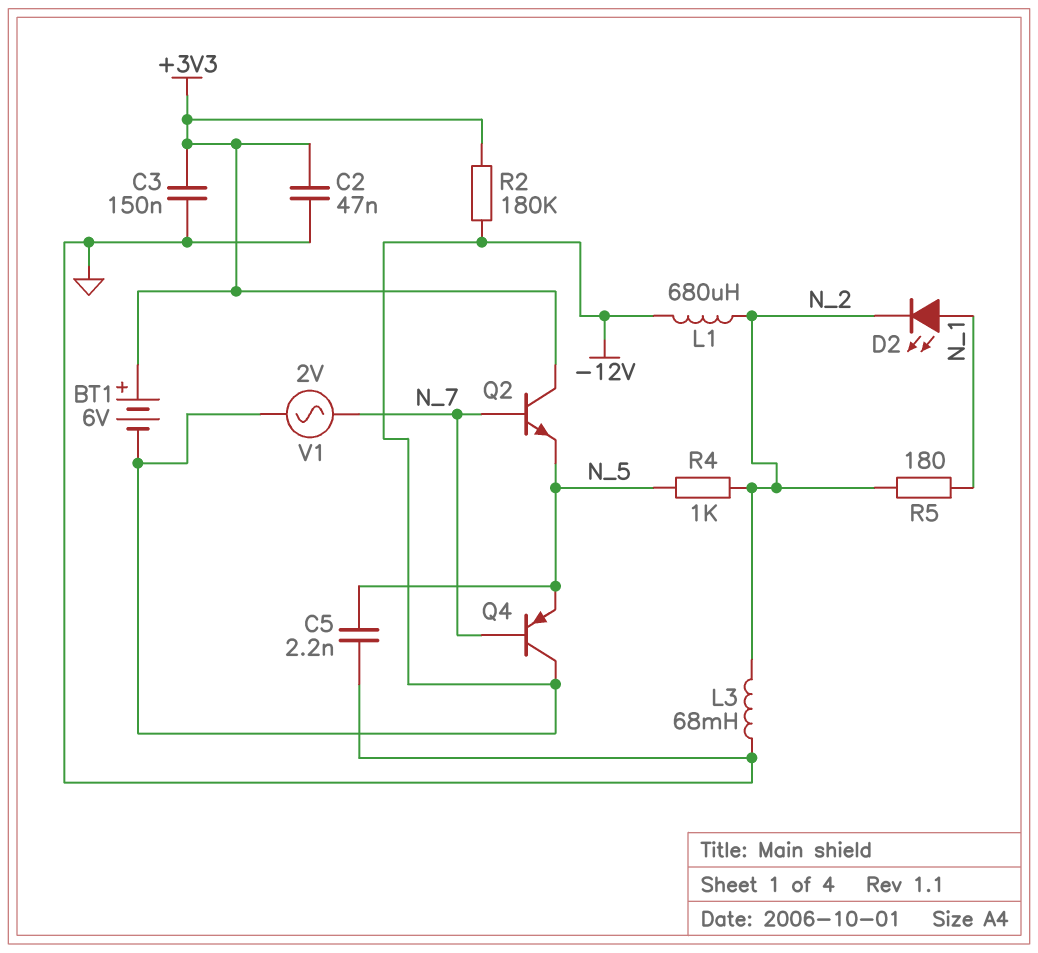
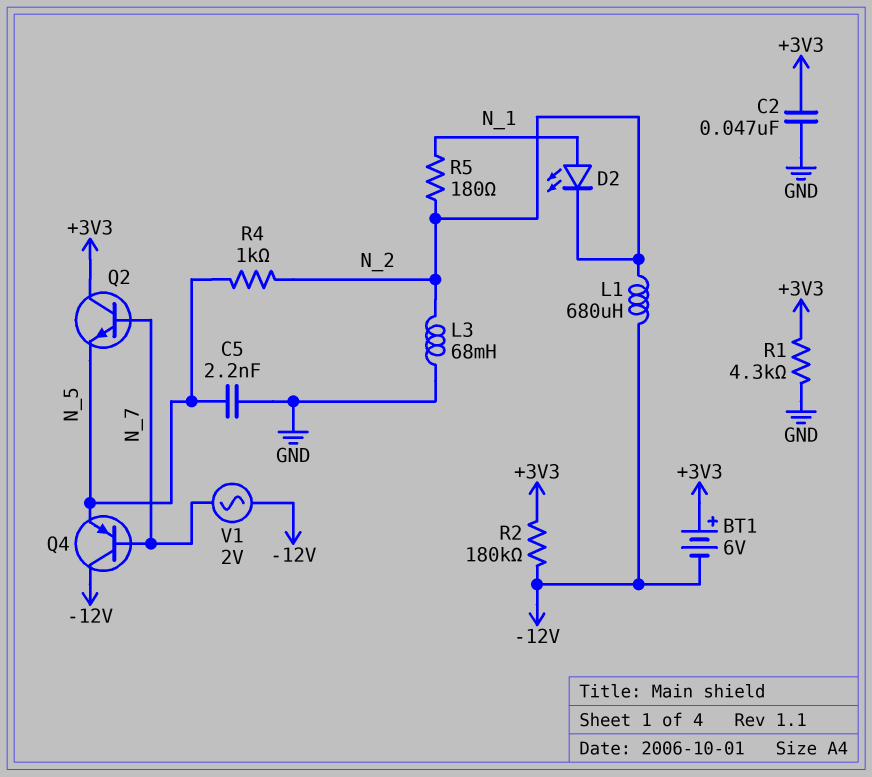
C3: 150nF (+3V3, GND) -> none
R1: none -> 4.3k (+3V3, GND)

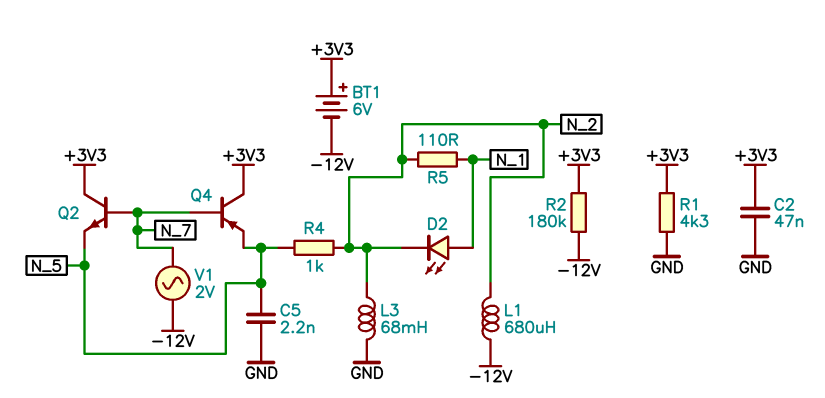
Q4: PNP (B N_7, C -12V, E N_5) -> PNP (B N_7, C +3V3, E N_5)
R5: 180 (N_1, N_2) -> 110 (N_1, N_2)

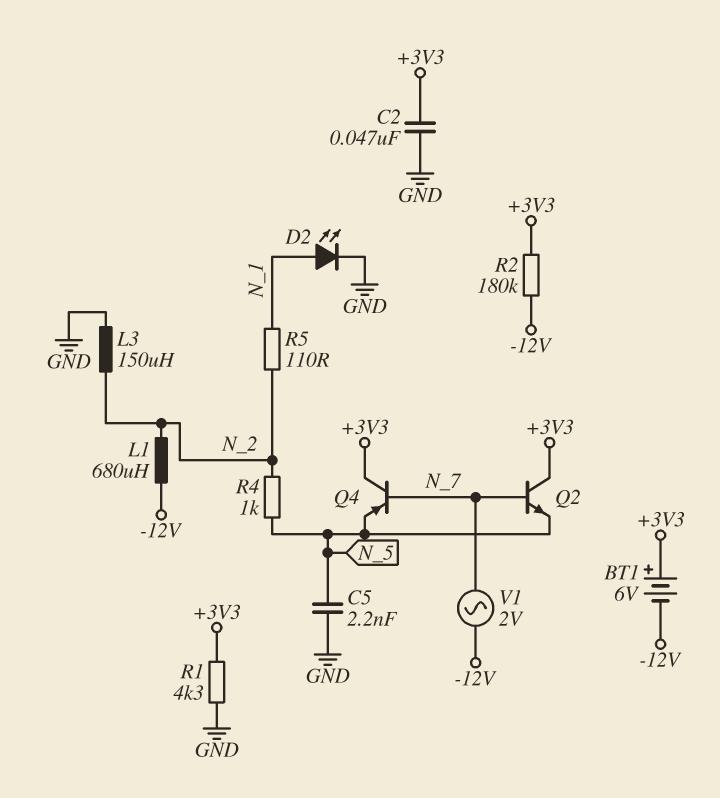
D2: LED (A N_1, K N_2) -> LED (A N_1, K GND)
L3: 68mH (GND, N_2) -> 150uH (GND, N_2)

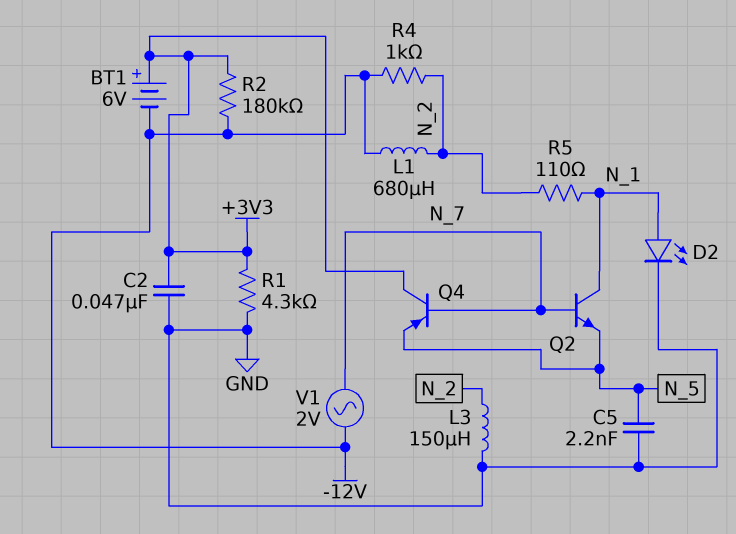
Q2: NPN (B N_7, C +3V3, E N_5) -> NPN (B N_7, C N_1, E N_5)
R4: 1k (N_2, N_5) -> 1k (-12V, N_2)

